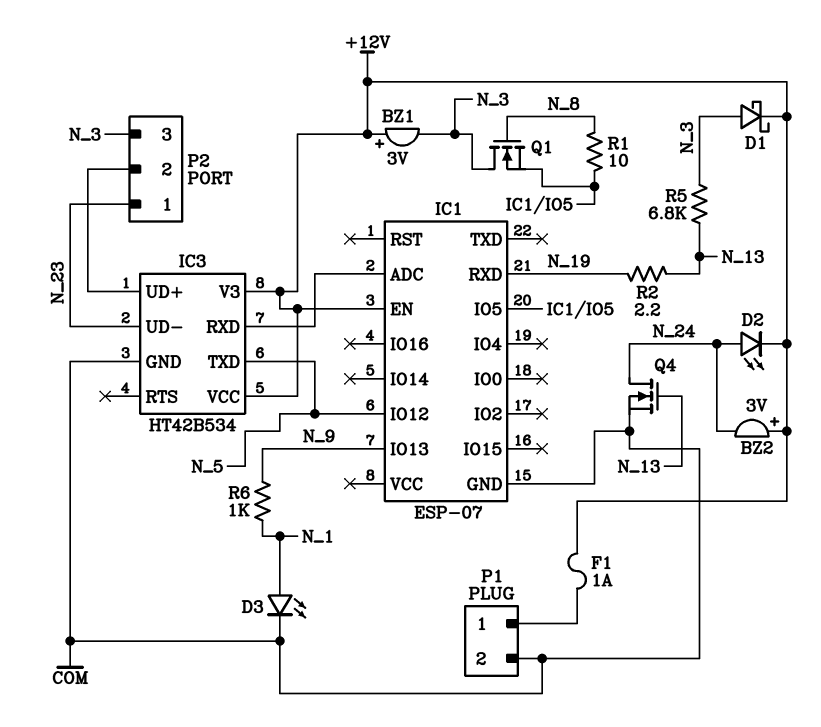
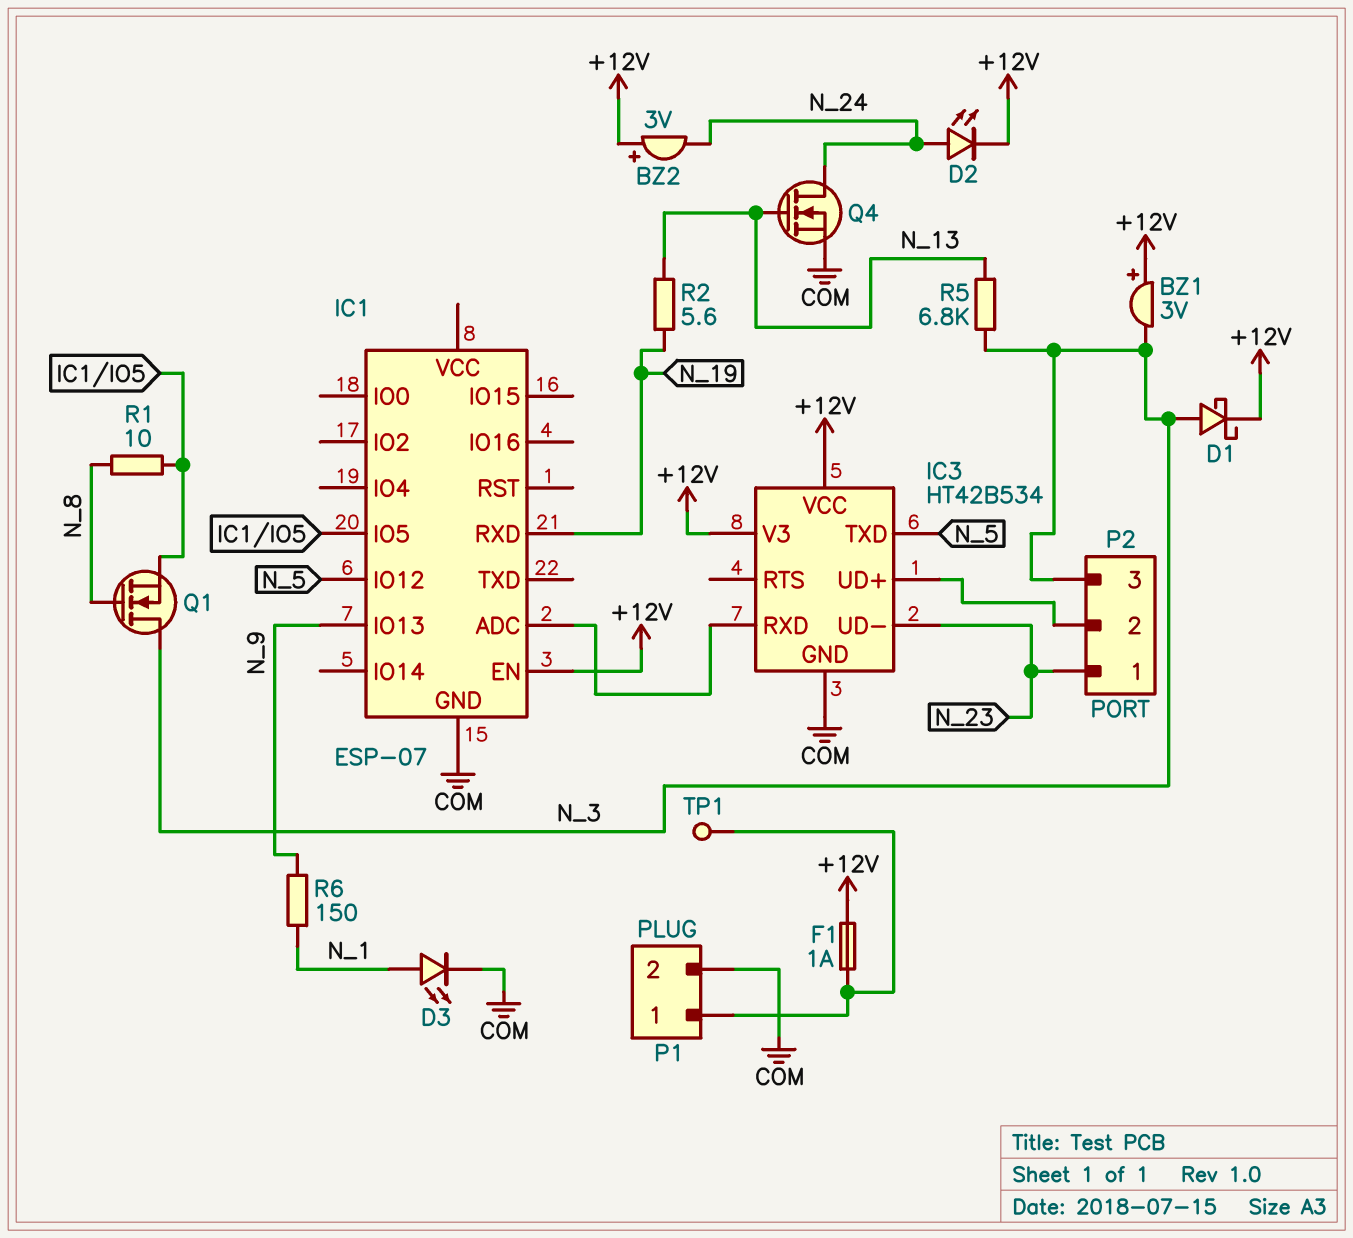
R2: 2.2 (N_13, N_19) -> 5.6 (N_13, N_19)
R6: 1k (N_1, N_9) -> 150 (N_1, N_9)
TP1: none -> test point (P1/1)

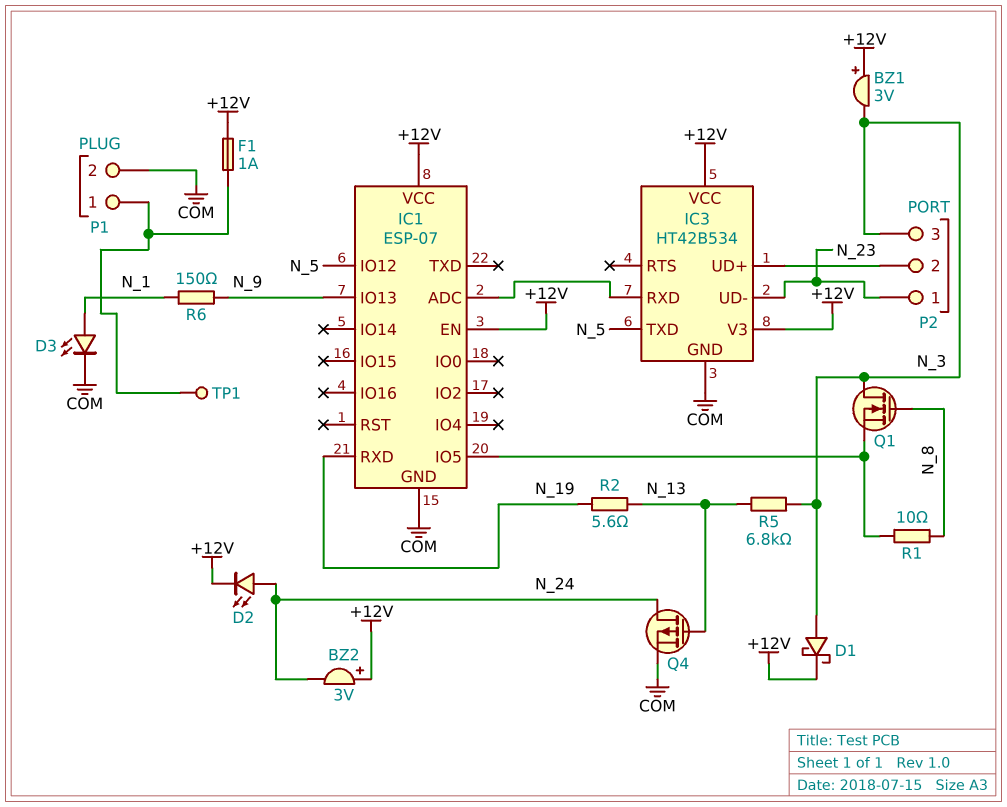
IC1 pin VCC: none -> +12V
Q4: NMOS (G N_13, D N_24, S COM) -> PMOS (G N_13, D N_24, S COM)

